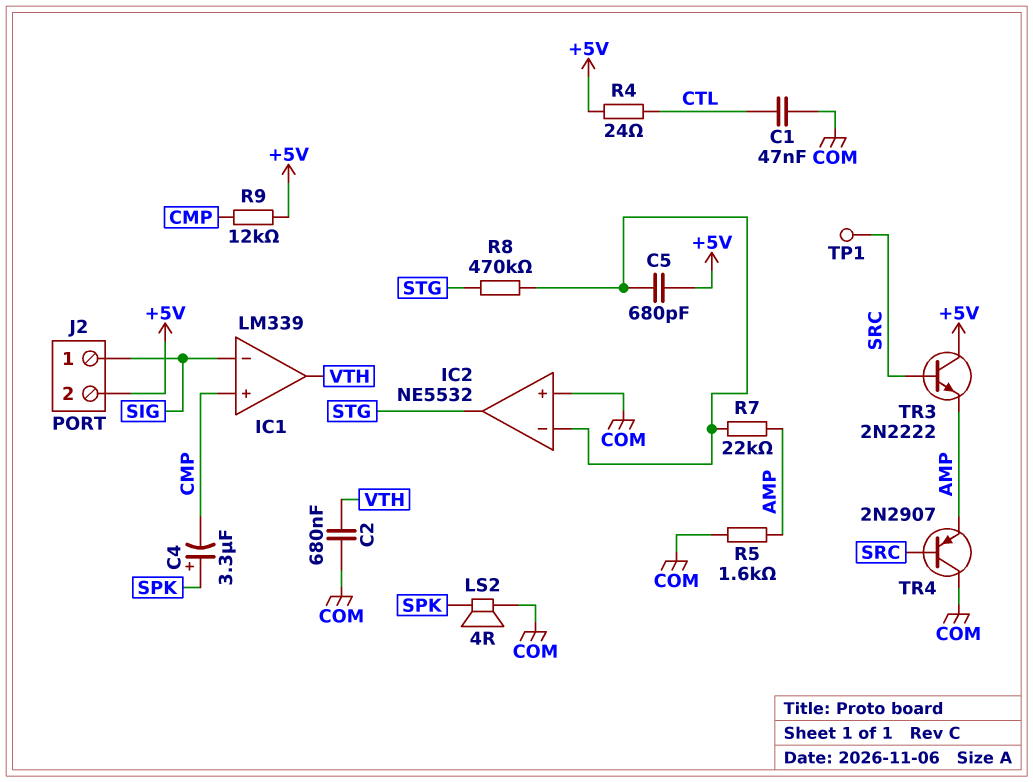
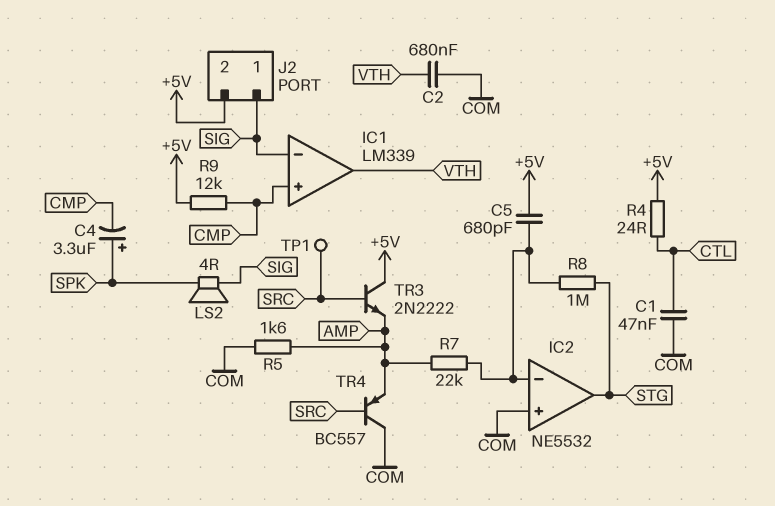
LS2: speaker 4R (COM, SPK) -> speaker 4R (SIG, SPK)
R8: 470k (IC2/in-, STG) -> 1M (IC2/in-, STG)
TR4: PNP 2N2907 (B SRC, C COM, E AMP) -> PNP BC557 (B SRC, C COM, E AMP)

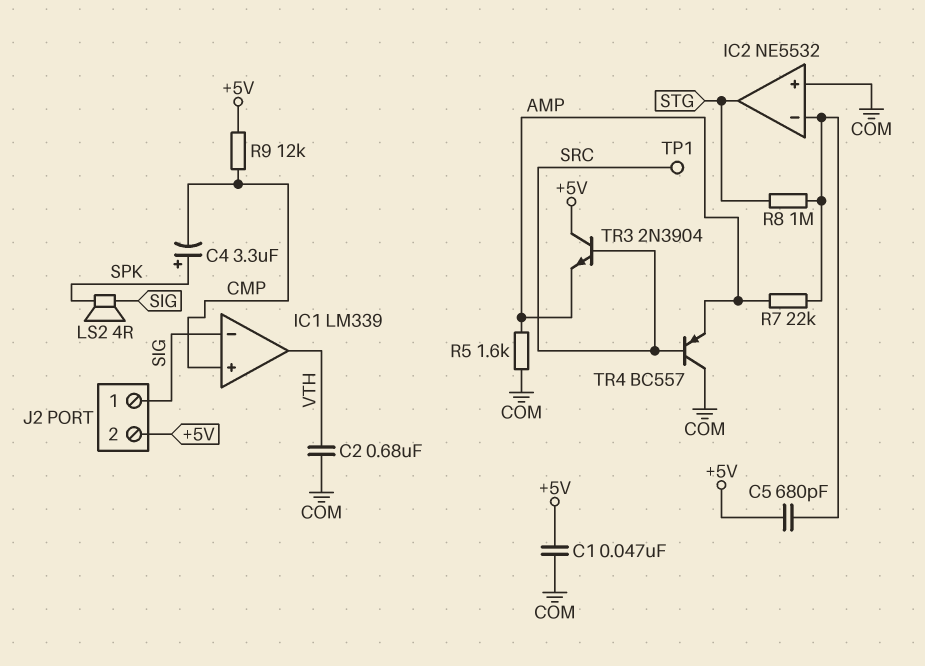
C1: 47nF (COM, CTL) -> 47nF (+5V, COM)
R4: 24 (+5V, CTL) -> none
TR3: NPN 2N2222 (B SRC, C +5V, E AMP) -> NPN 2N3904 (B SRC, C +5V, E AMP)

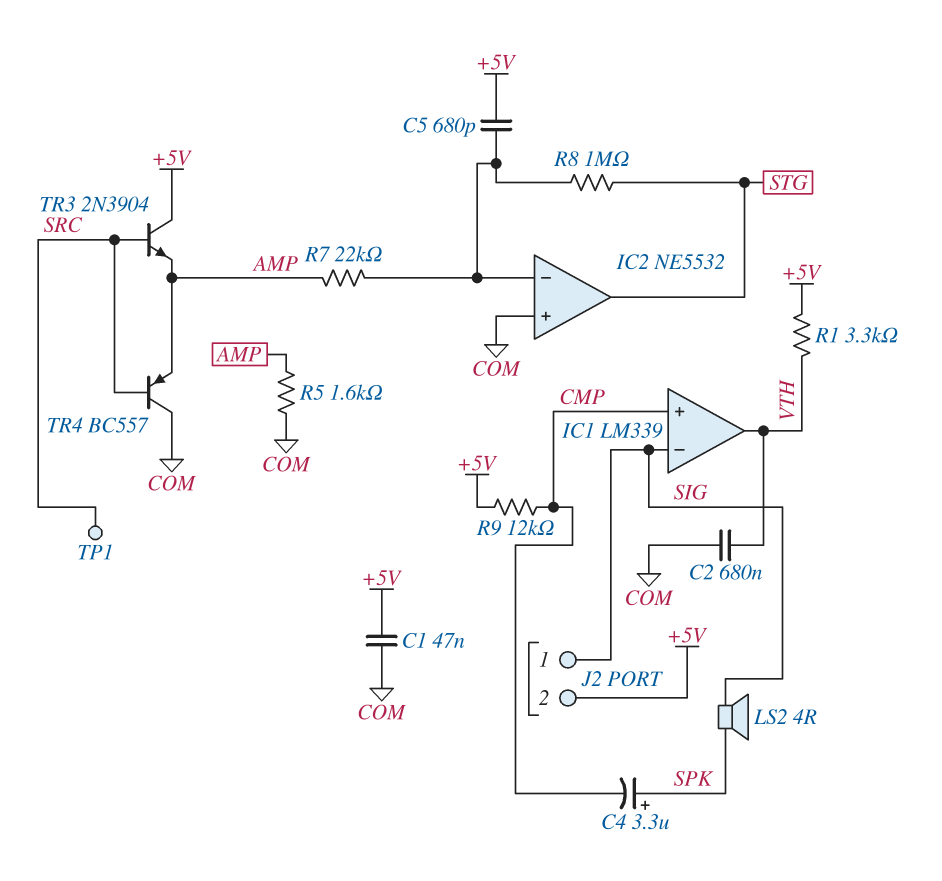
R1: none -> 3.3k (+5V, VTH)

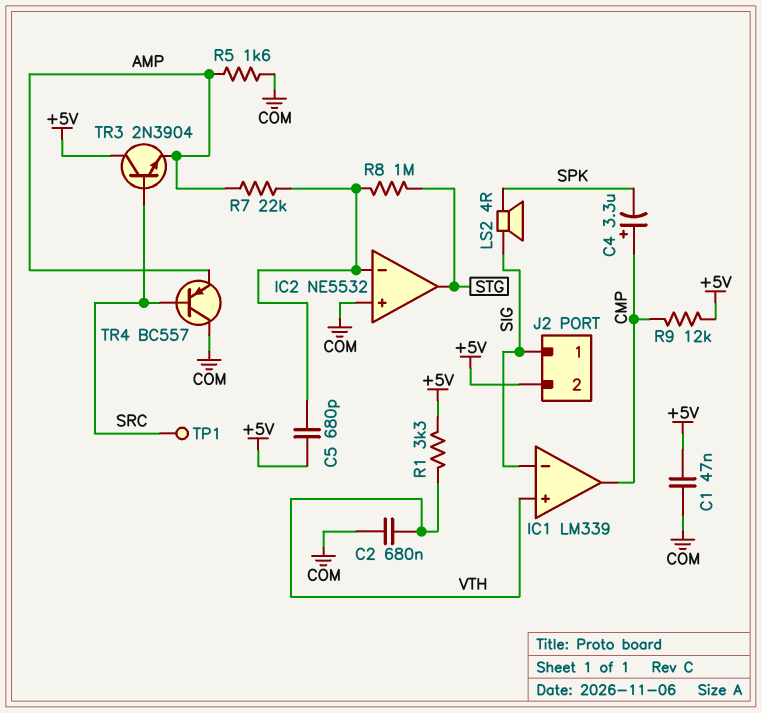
C4: 3.3uF (plus SPK, minus CMP) -> 3.3uF (plus CMP, minus SPK)
IC1 pin in+: CMP -> VTH
IC1 pin out: VTH -> CMP

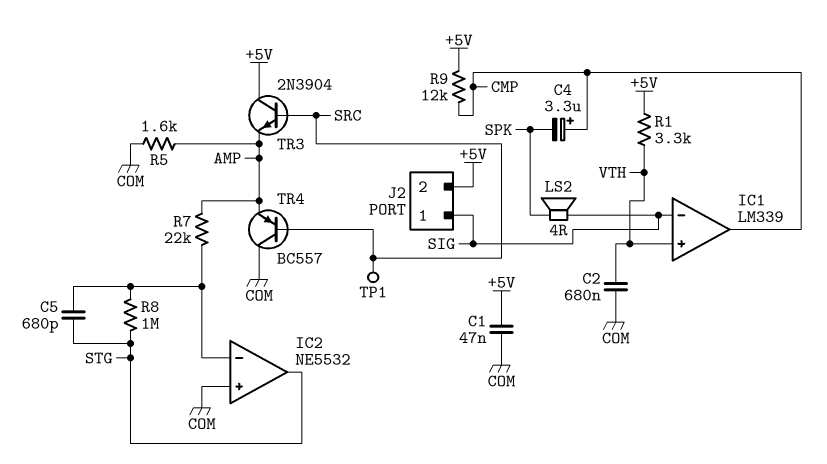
C5: 680pF (+5V, IC2/in-) -> 680pF (IC2/in-, STG)

